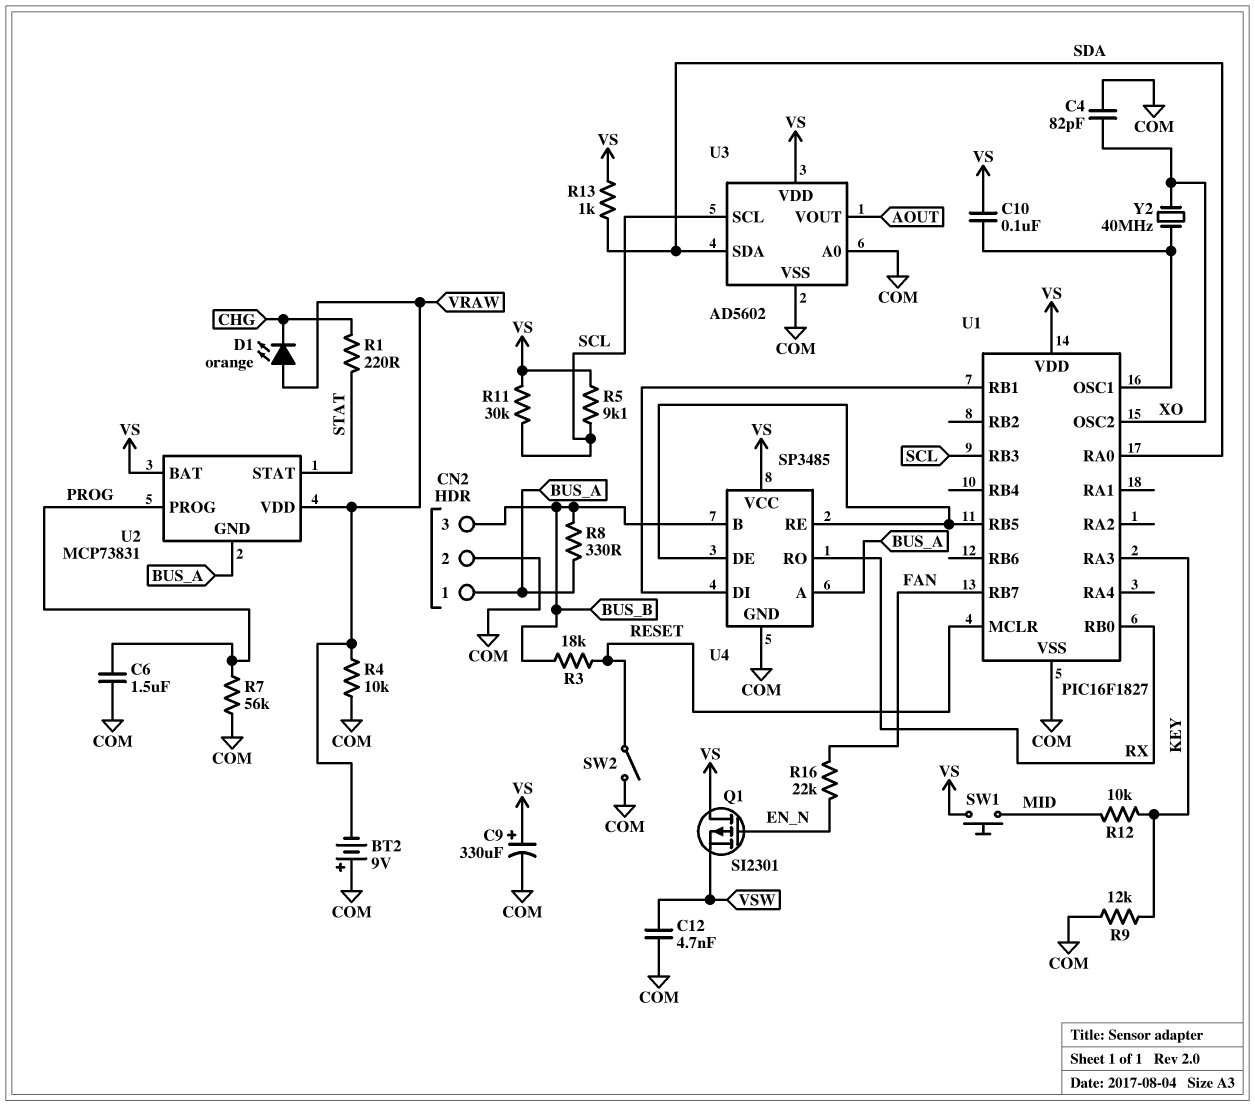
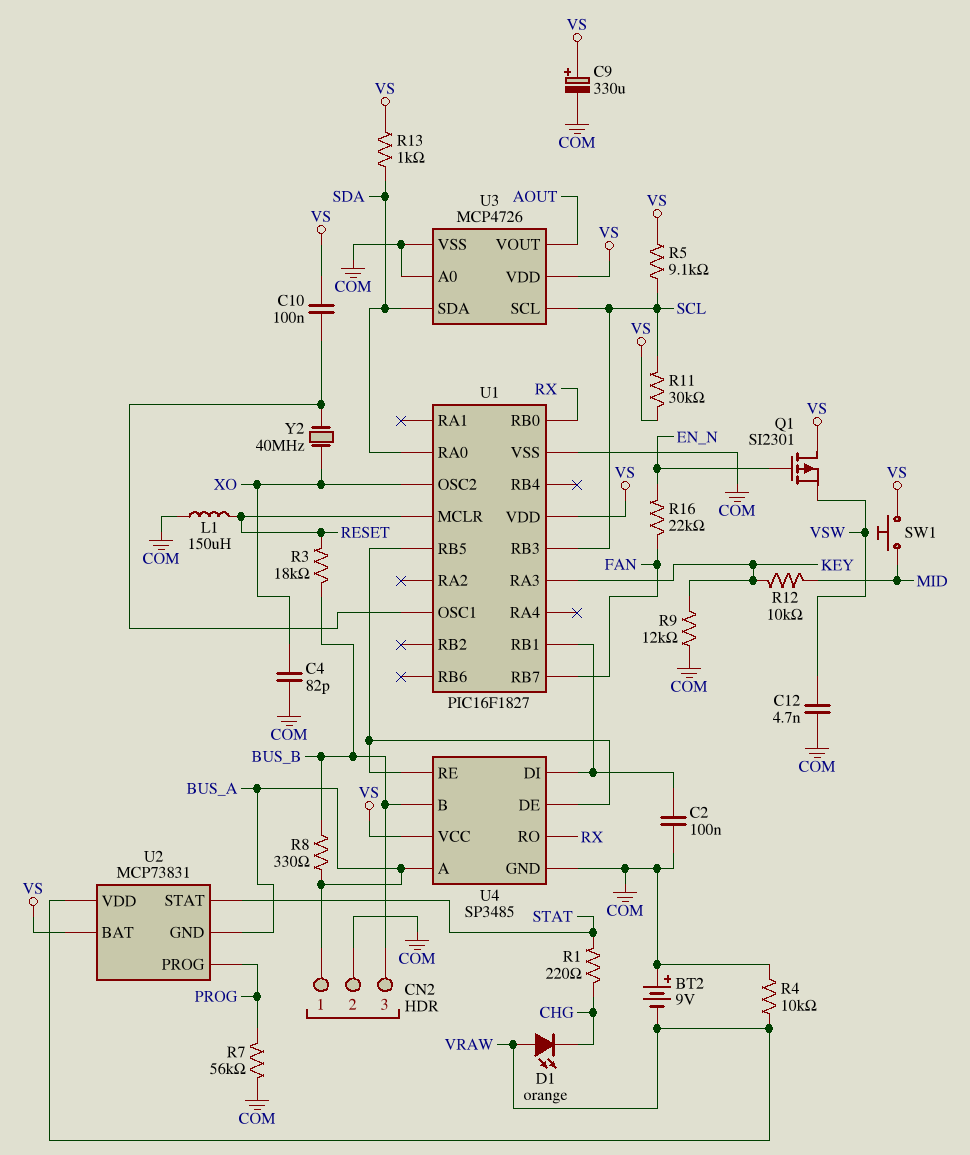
C2: none -> 100nF (COM, U1/RB1)
C6: 1.5uF (COM, PROG) -> none
L1: none -> 150uH (COM, RESET)
SW2: switch (COM, RESET) -> none
U3: AD5602 -> MCP4726

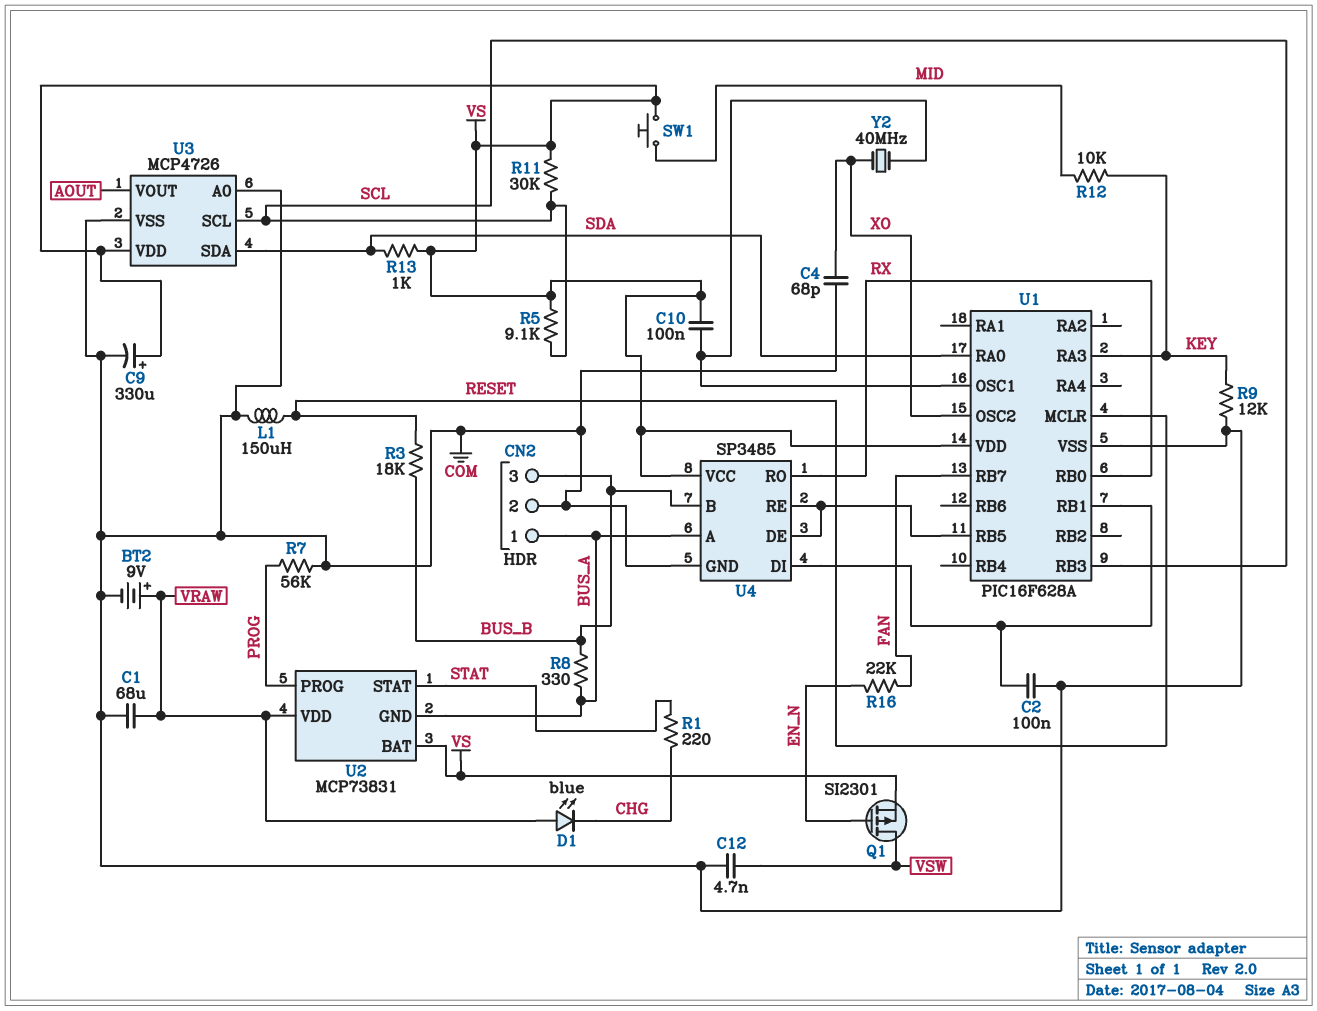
BT2: 9V (plus COM, minus VRAW) -> 9V (plus VRAW, minus COM)
C1: none -> 68uF (COM, VRAW)
C4: 82pF (COM, XO) -> 68pF (COM, XO)
D1: LED orange (A VRAW, K CHG) -> LED blue (A VRAW, K CHG)
Q1: PMOS SI2301 (G EN_N, D VS, S VSW) -> PMOS SI2301 (G EN_N, D VSW, S VS)
R4: 10k (COM, VRAW) -> none
U1: PIC16F1827 -> PIC16F628A

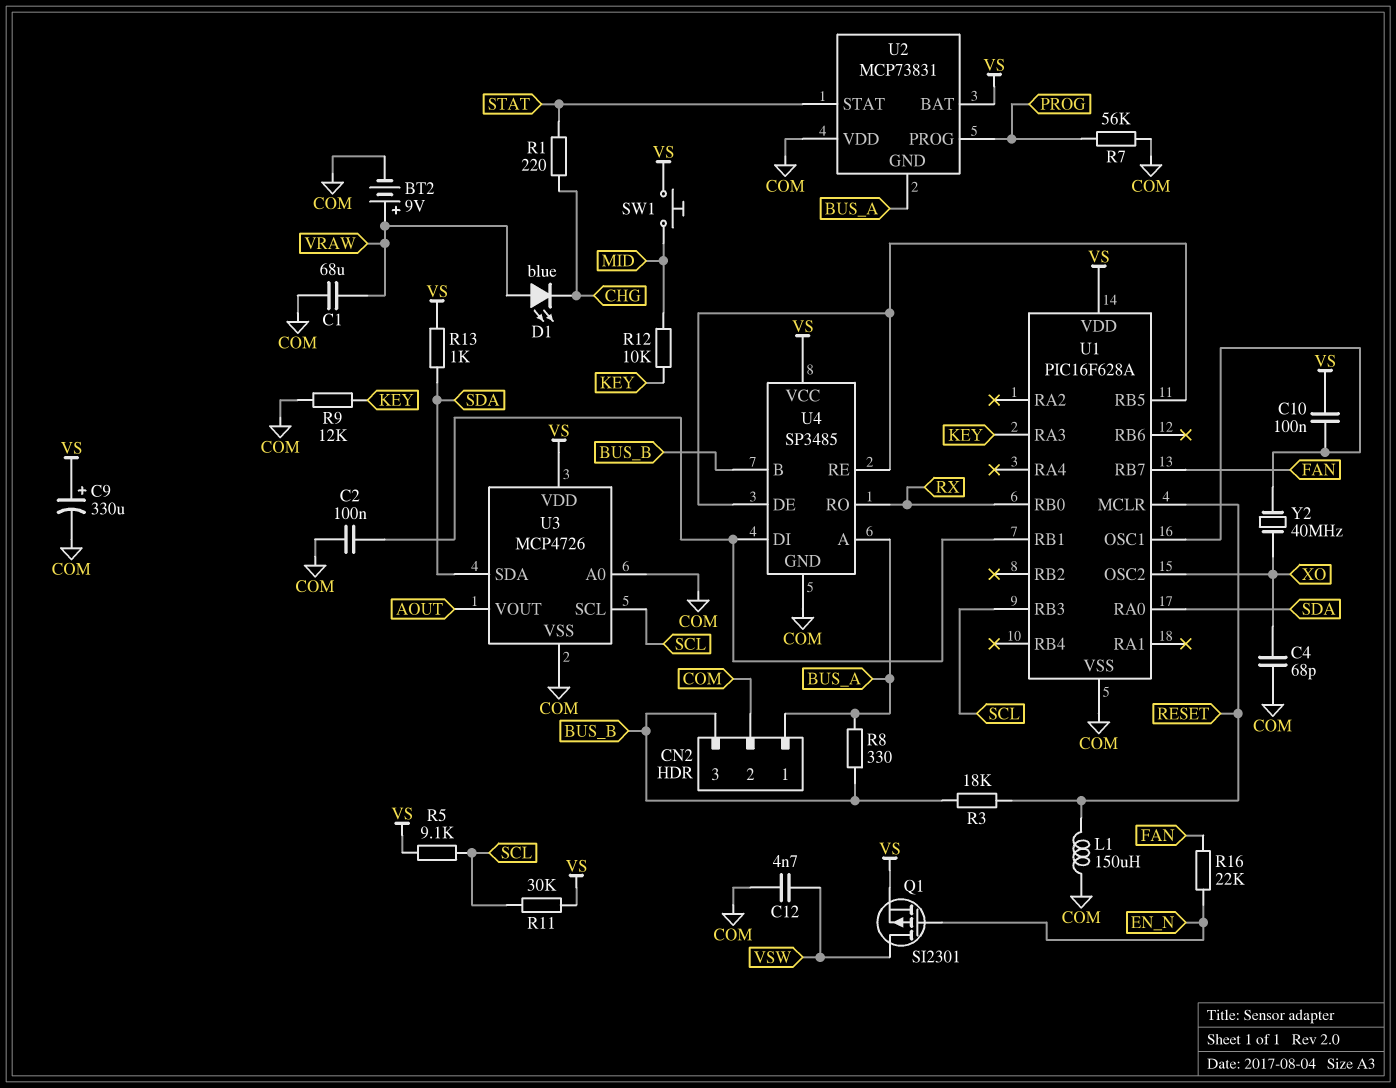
U2 pin VDD: VRAW -> COM

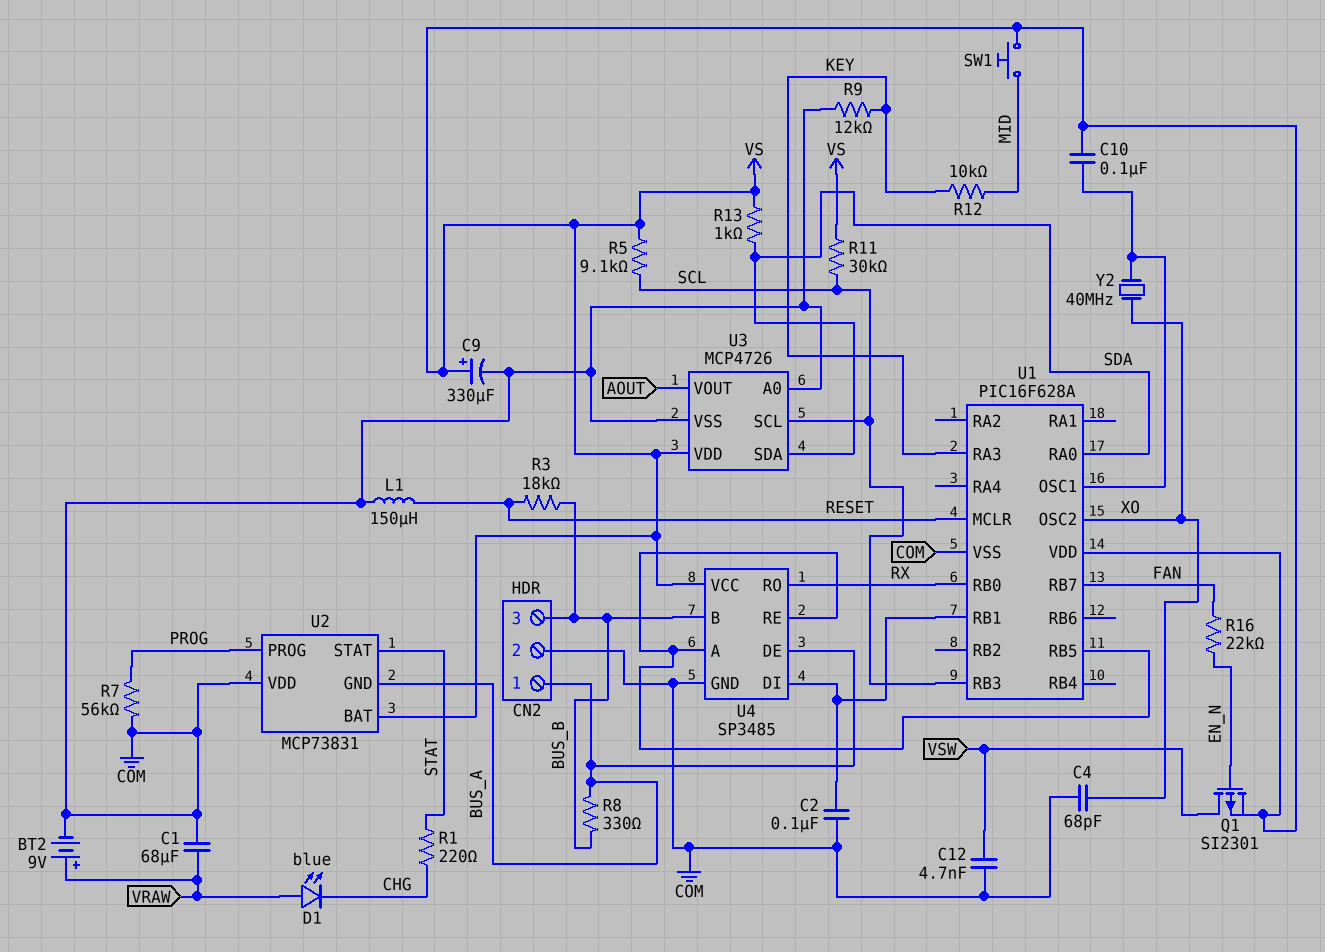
U4 pin A: BUS_A -> U1/RB5
U4 pin DE: U1/RB5 -> BUS_A

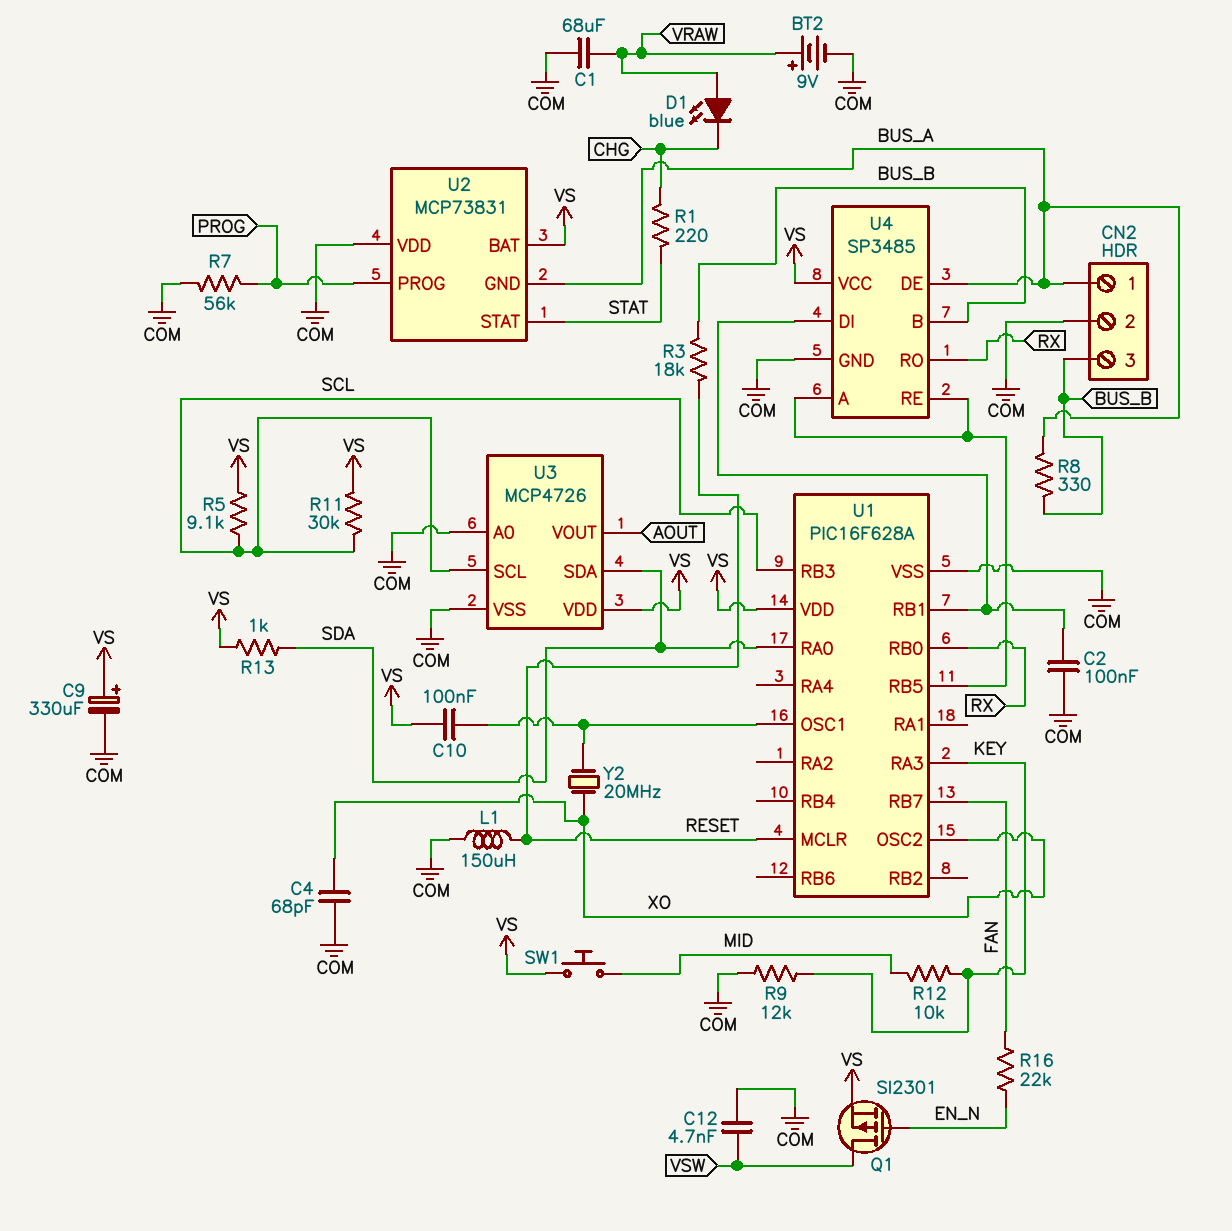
Y2: 40MHz (U1/OSC1, XO) -> 20MHz (U1/OSC1, XO)

